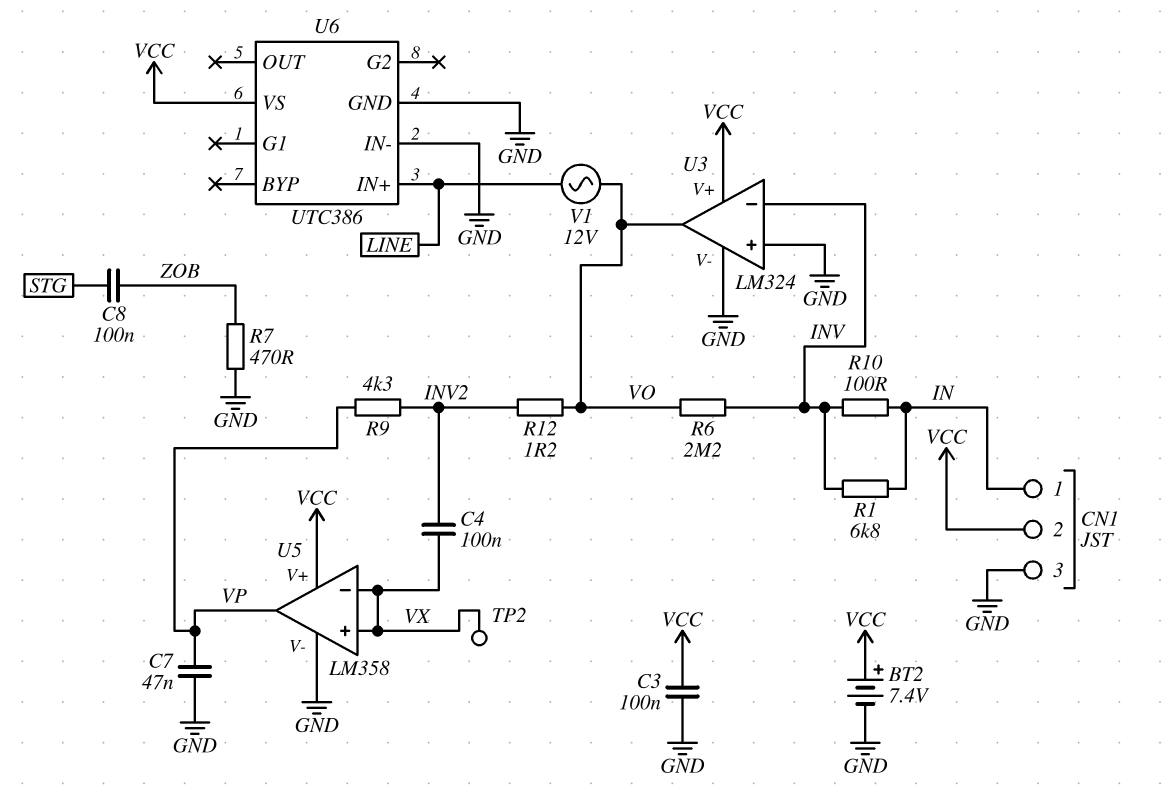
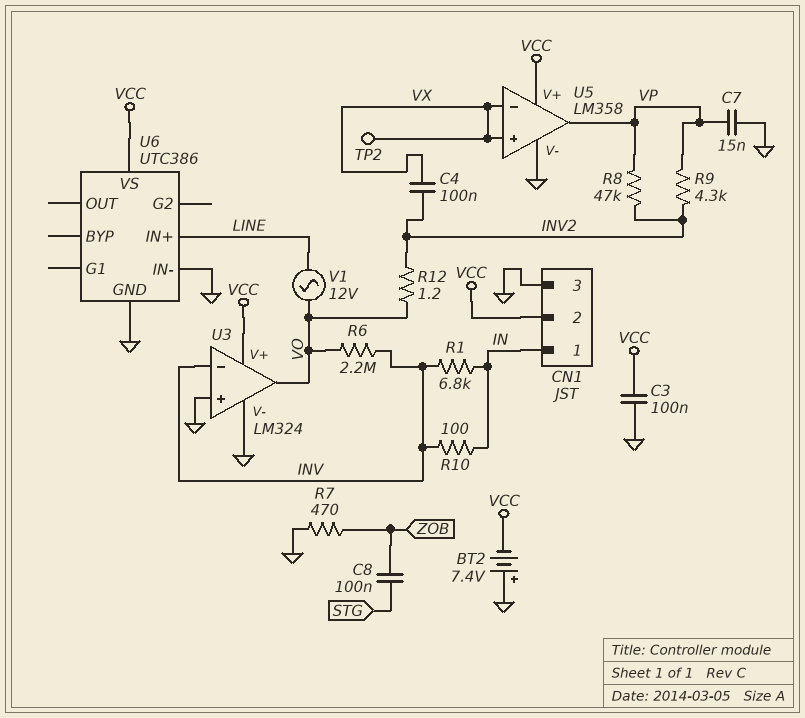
BT2: 7.4V (plus VCC, minus GND) -> 7.4V (plus GND, minus VCC)
C7: 47nF (GND, VP) -> 15nF (GND, VP)
R8: none -> 47k (INV2, VP)

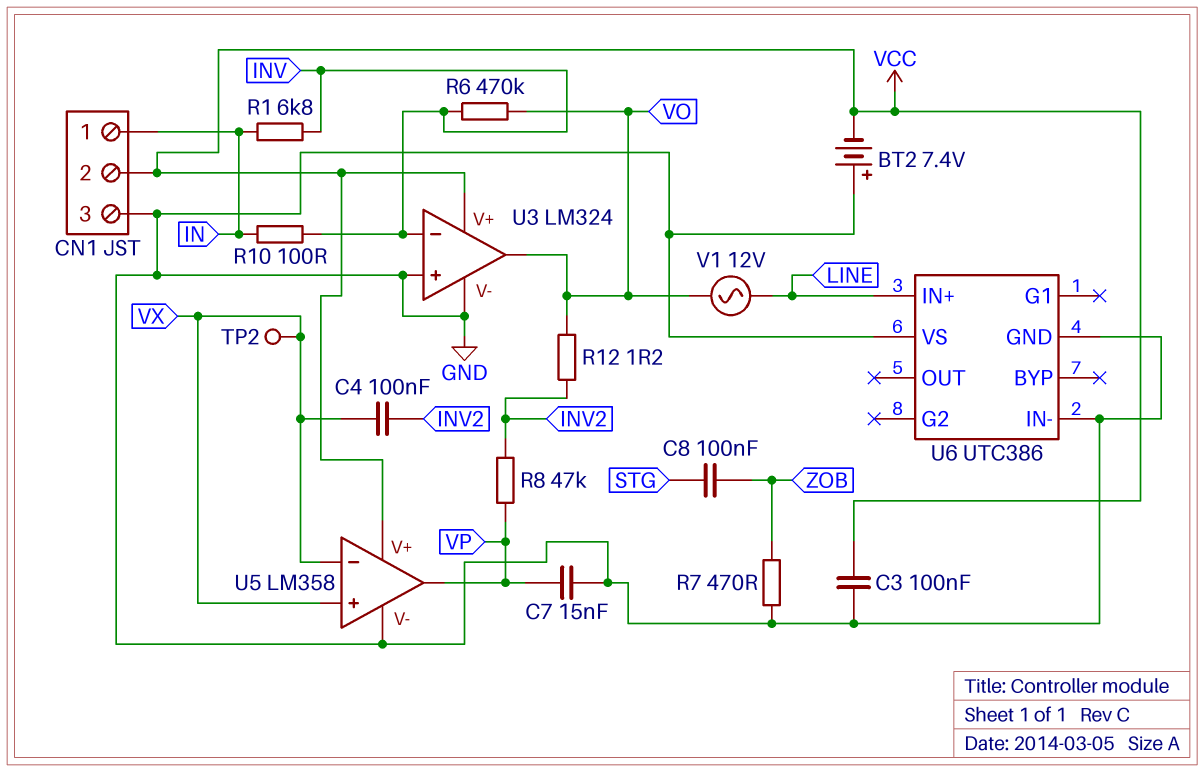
R6: 2.2M (INV, VO) -> 470k (INV, VO)
R9: 4.3k (INV2, VP) -> none
U6 pin VS: VCC -> GND

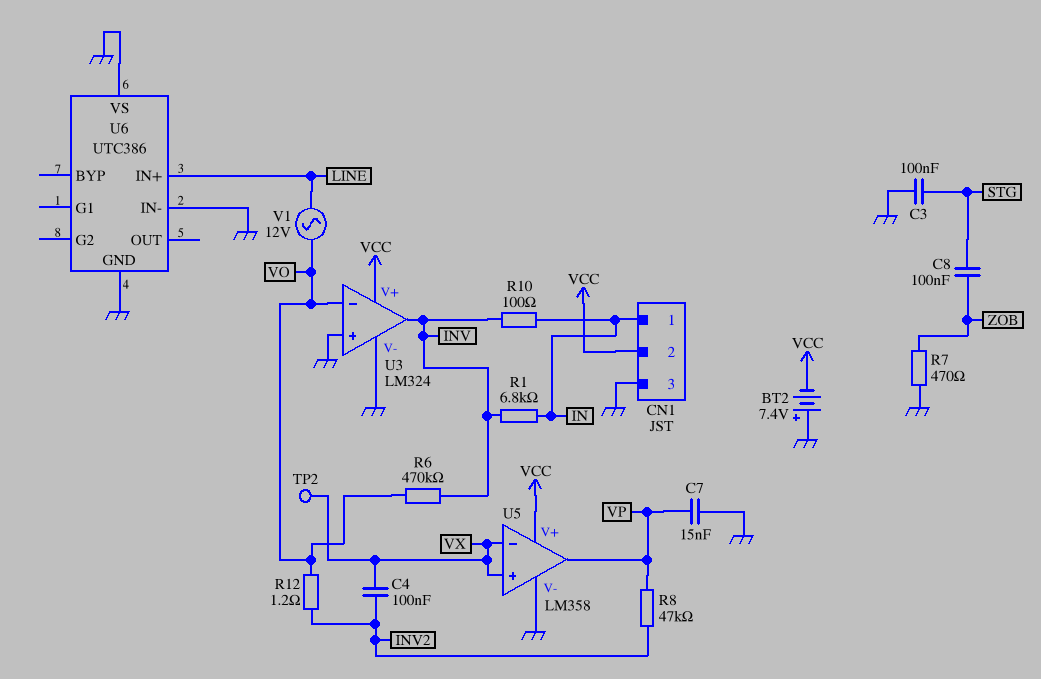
C3: 100nF (GND, VCC) -> 100nF (GND, STG)
U3 pin in-: INV -> VO
U3 pin out: VO -> INV

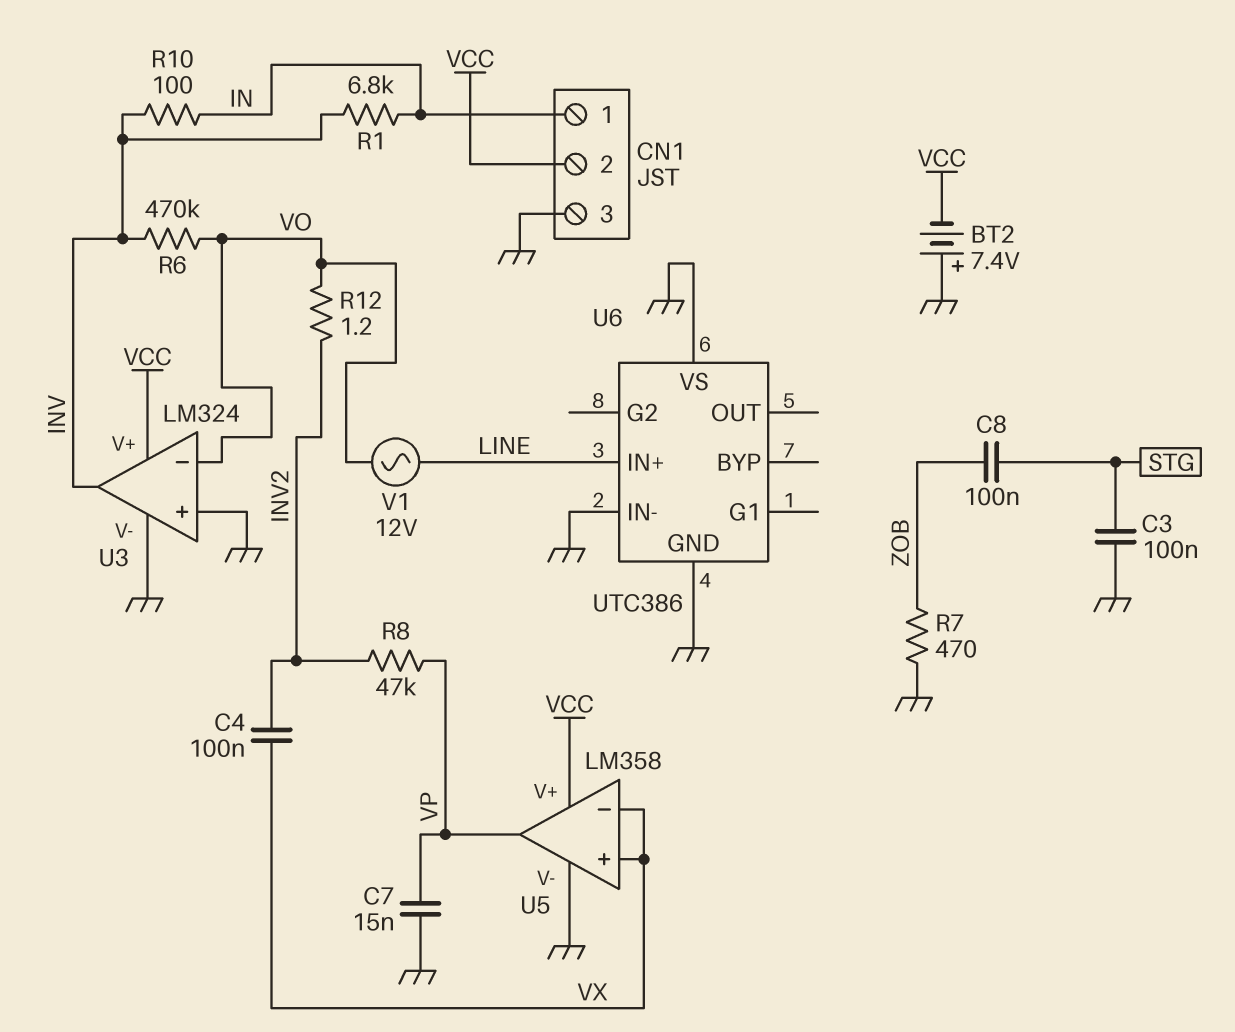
TP2: test point (VX) -> none

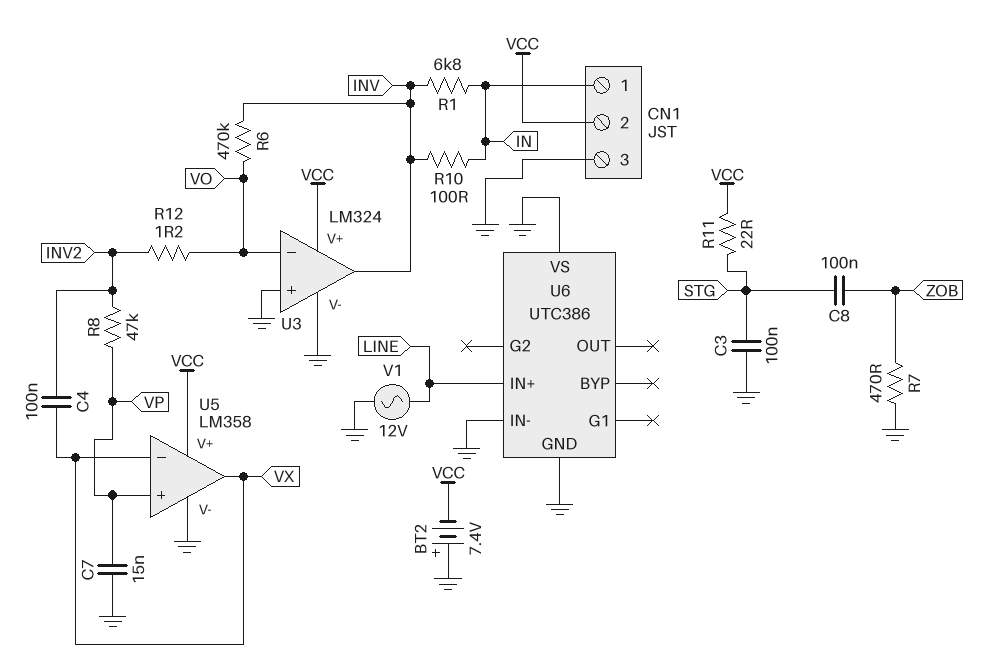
R11: none -> 22 (STG, VCC)
U5 pin in+: VX -> VP
U5 pin out: VP -> VX
V1: AC 12V (LINE, VO) -> AC 12V (GND, LINE)

